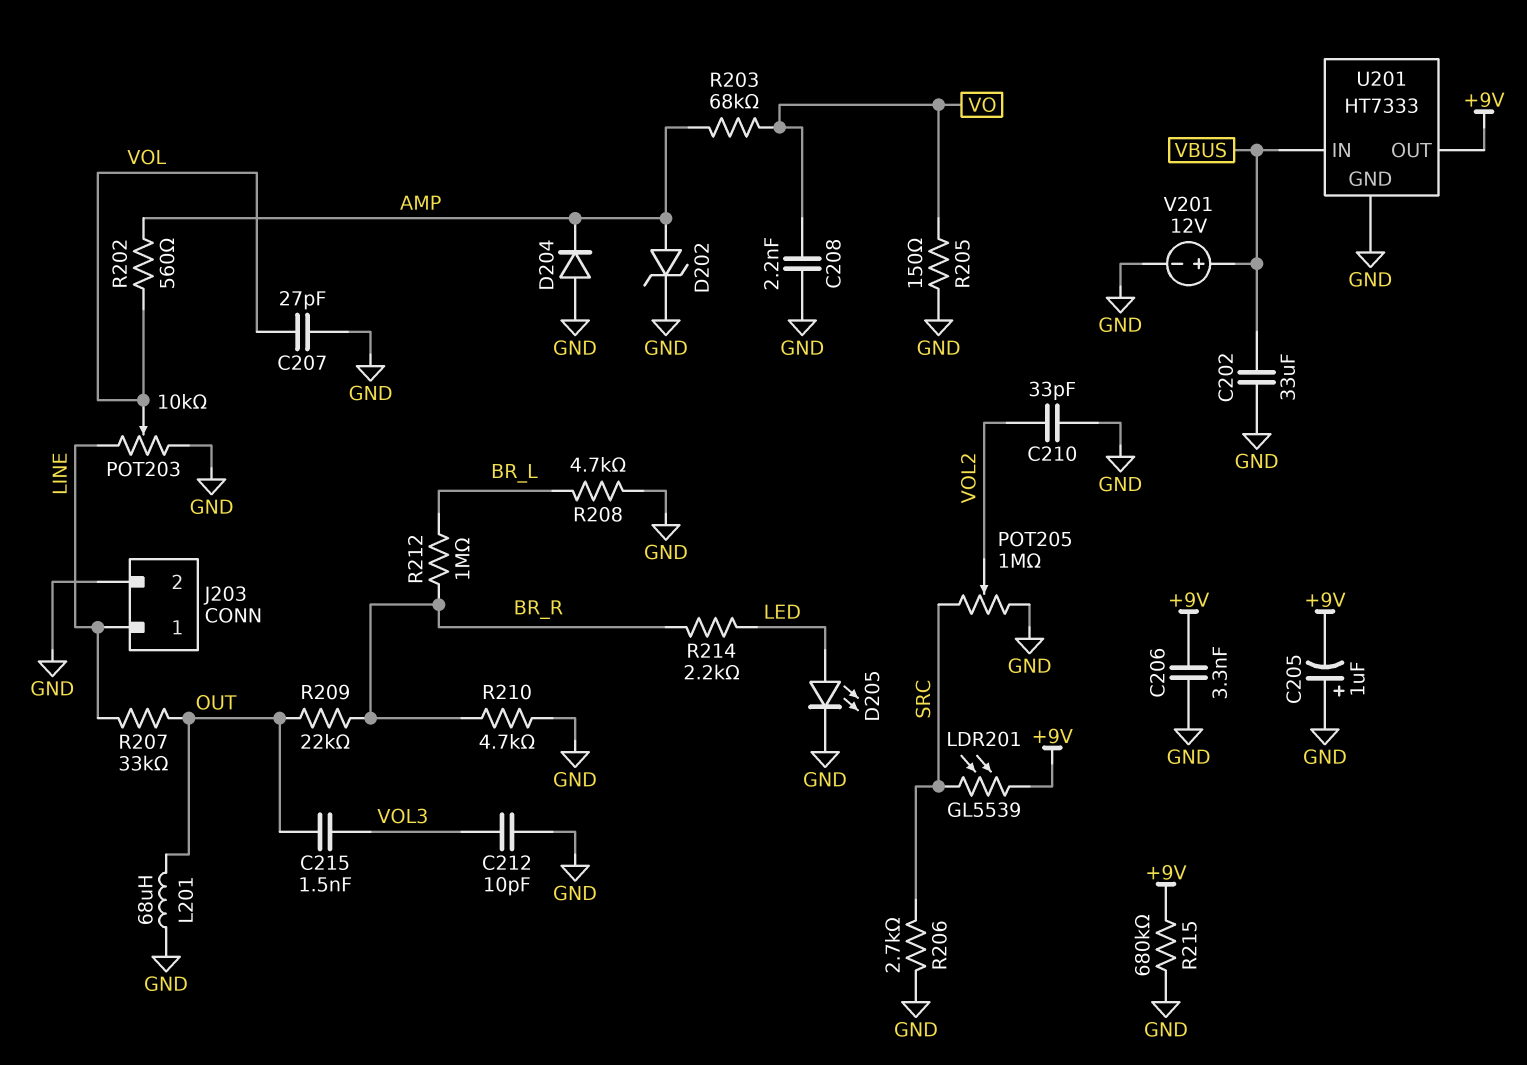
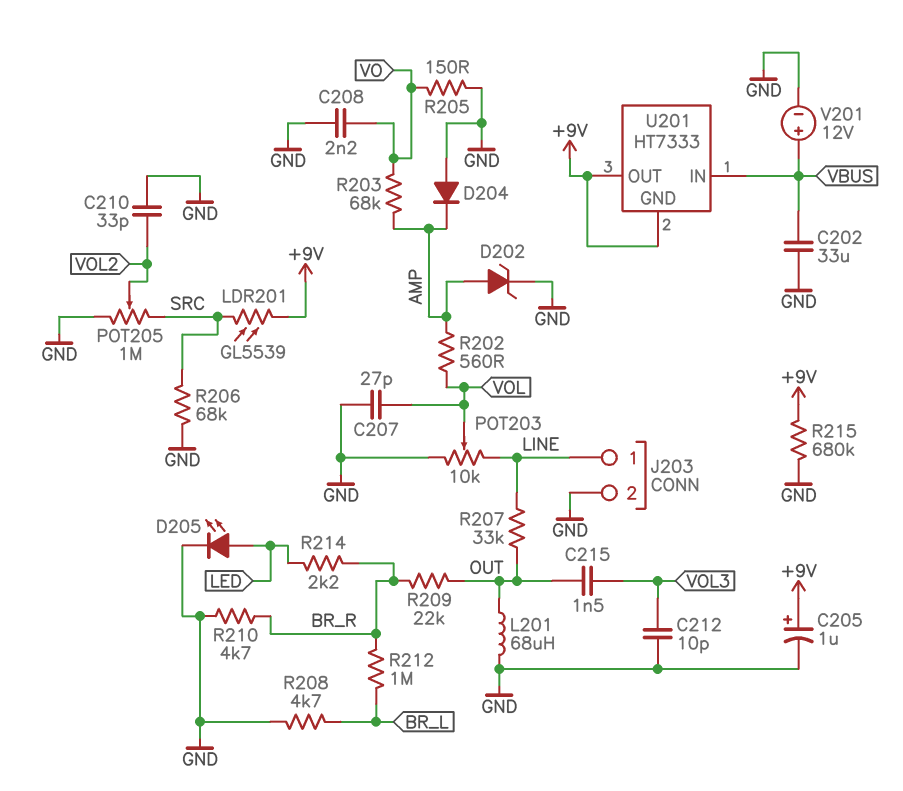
C205: 1uF (plus GND, minus +9V) -> 1uF (plus +9V, minus GND)
C206: 3.3nF (+9V, GND) -> none
R206: 2.7k (GND, SRC) -> 68k (GND, SRC)
U201 pin GND: GND -> +9V

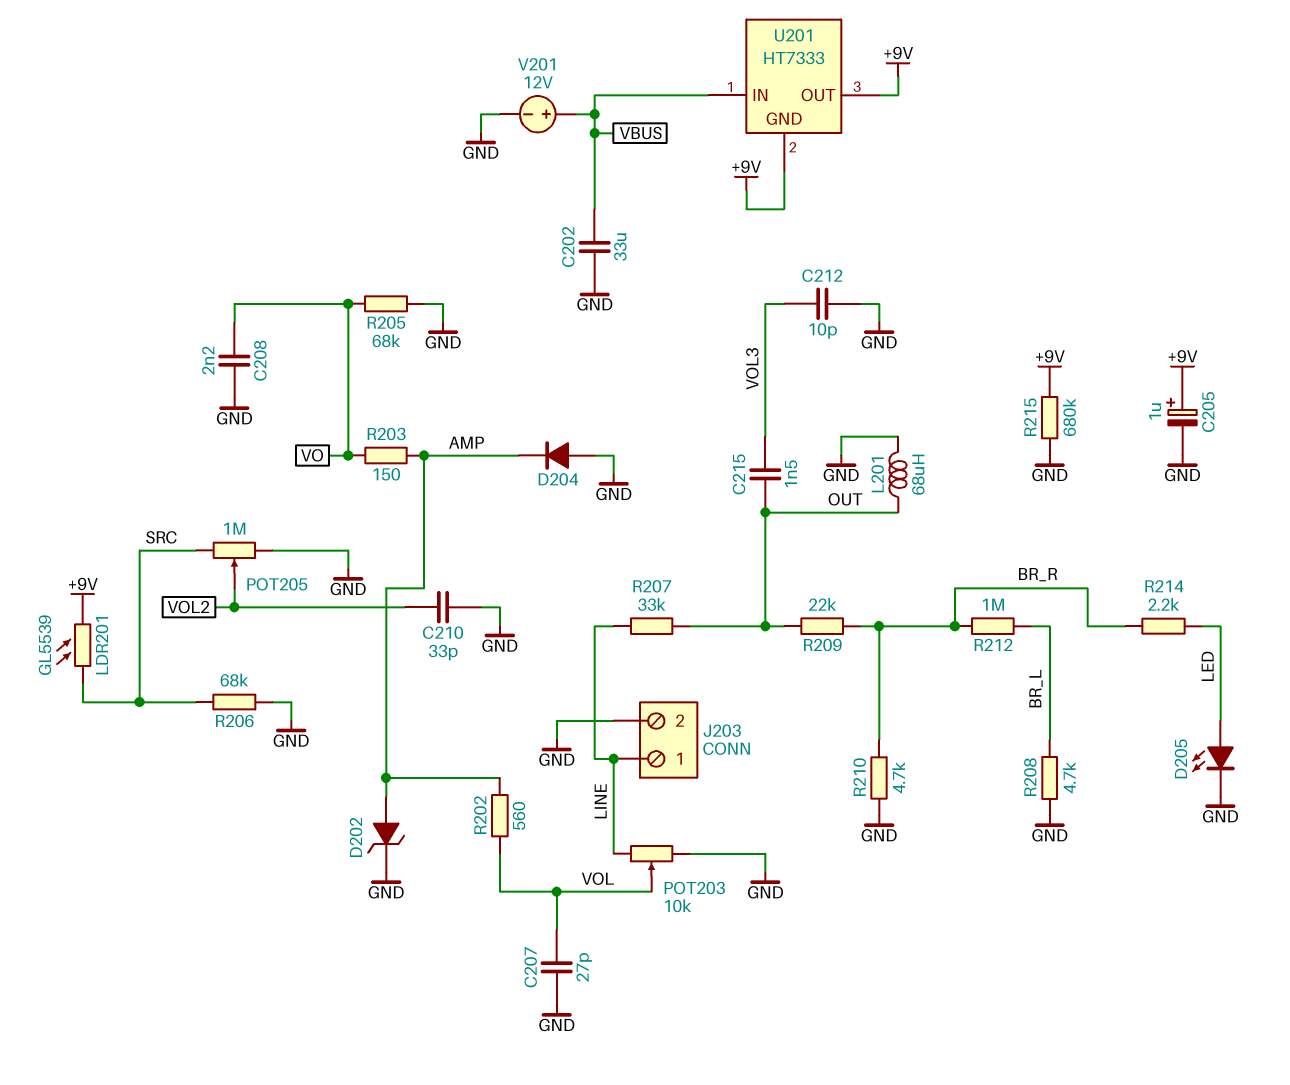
R203: 68k (AMP, VO) -> 150 (AMP, VO)
R205: 150 (GND, VO) -> 68k (GND, VO)

